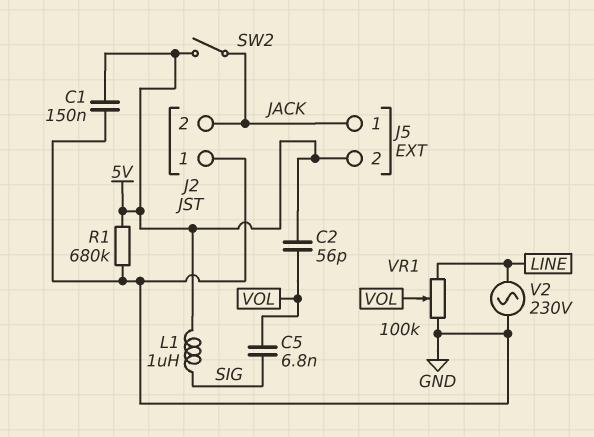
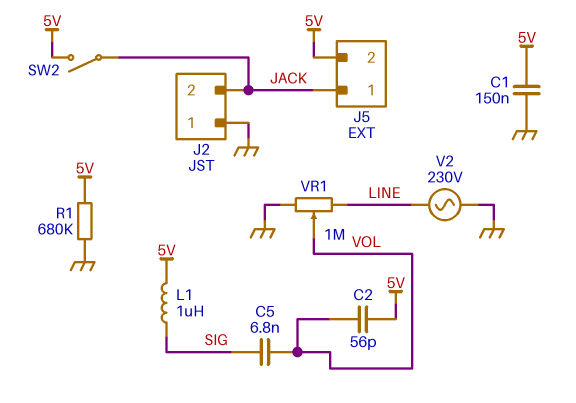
VR1: 100k (GND, LINE, wiper VOL) -> 1M (GND, LINE, wiper VOL)

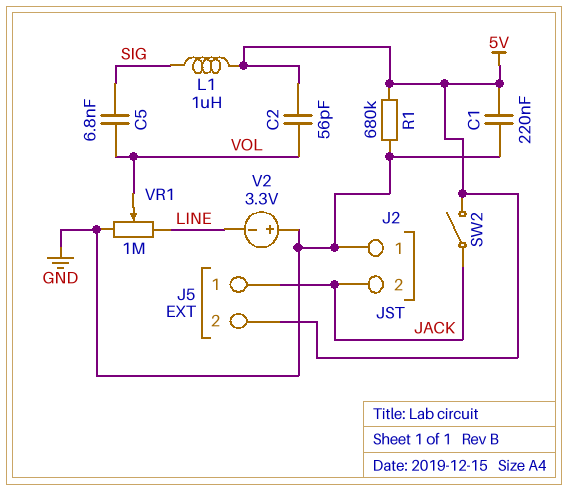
C1: 150nF (5V, GND) -> 220nF (5V, GND)
V2: AC 230V (GND, LINE) -> 3.3V (plus GND, minus LINE)

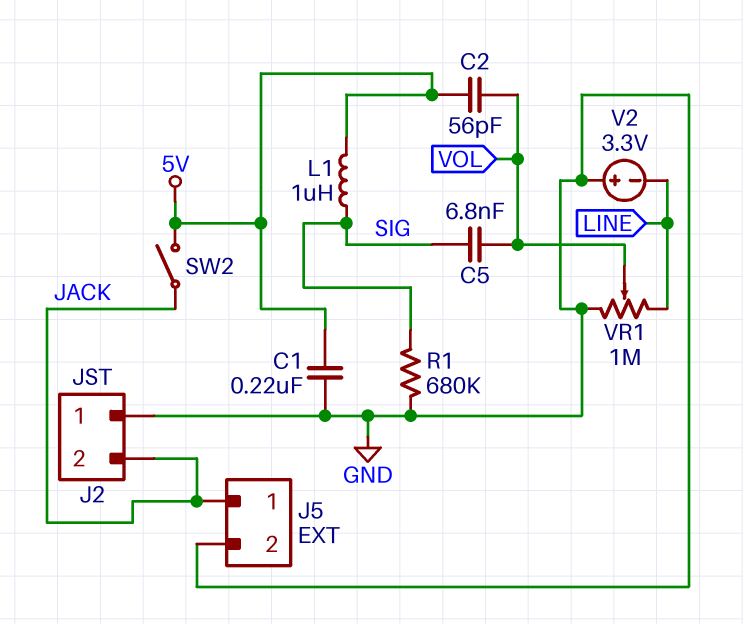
J5 pin 2: 5V -> GND
R1: 680k (5V, GND) -> 680k (GND, SIG)

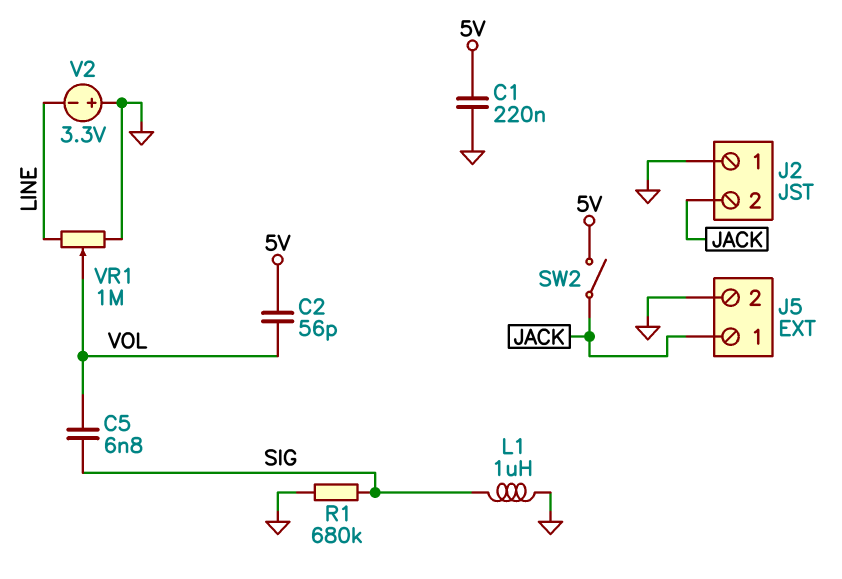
L1: 1uH (5V, SIG) -> 1uH (GND, SIG)

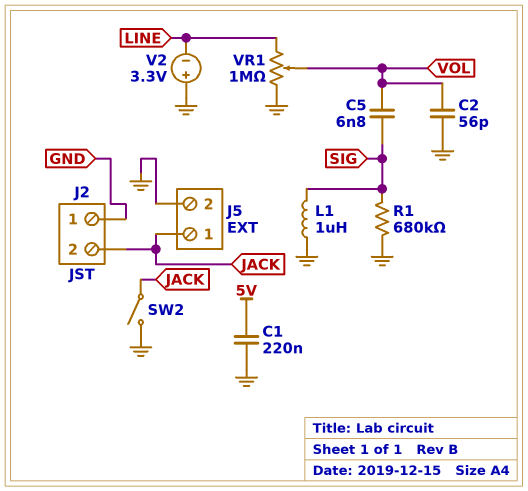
C2: 56pF (5V, VOL) -> 56pF (GND, VOL)
SW2: switch (5V, JACK) -> switch (GND, JACK)

